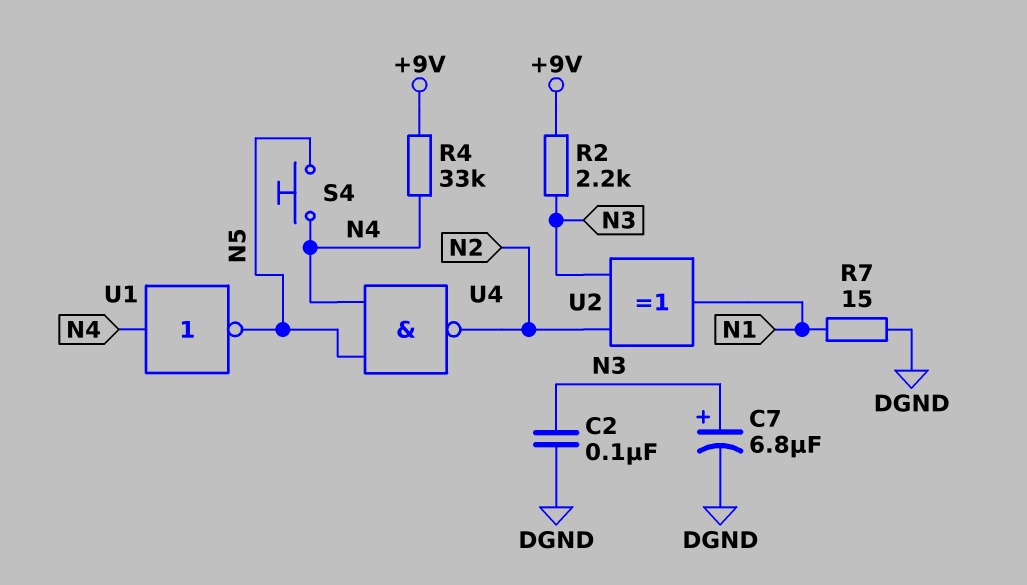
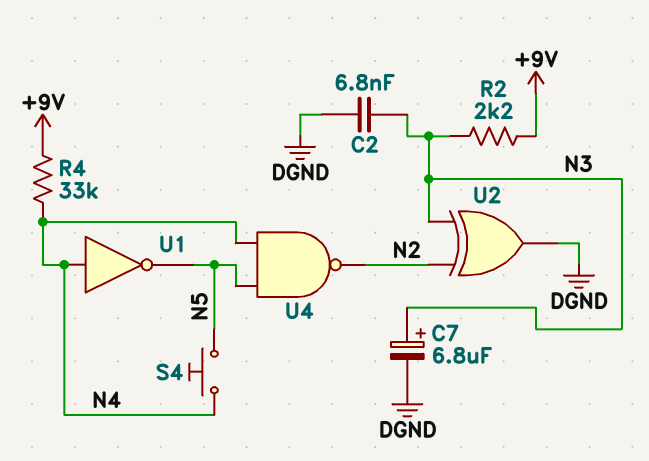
C2: 100nF (DGND, N3) -> 6.8nF (DGND, N3)
R7: 15 (DGND, N1) -> none
U2: XOR (in N2, in N3, out N1) -> XOR (in N2, in N3, out DGND)

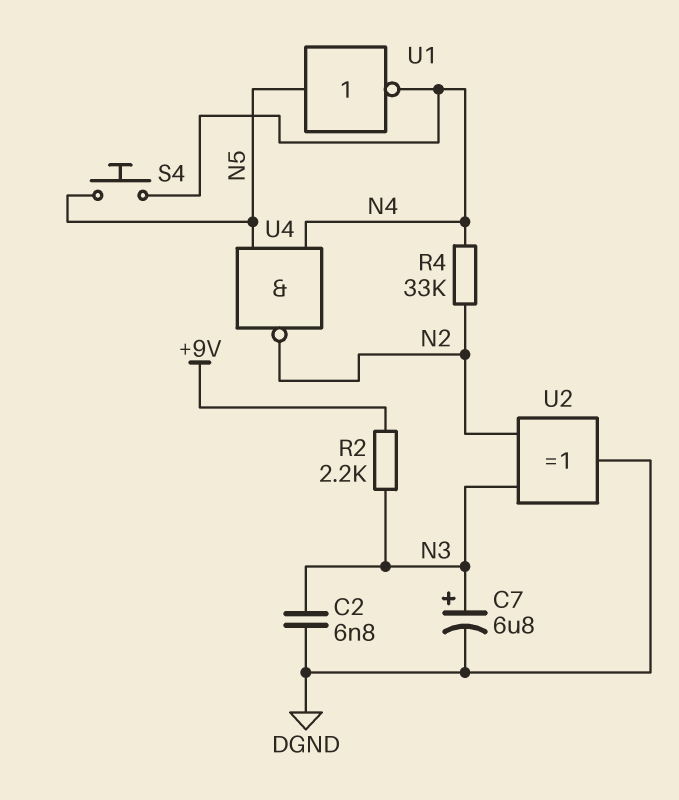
R4: 33k (+9V, N4) -> 33k (N2, N4)
U1: NOT (in N4, out N5) -> NOT (in N5, out N4)

